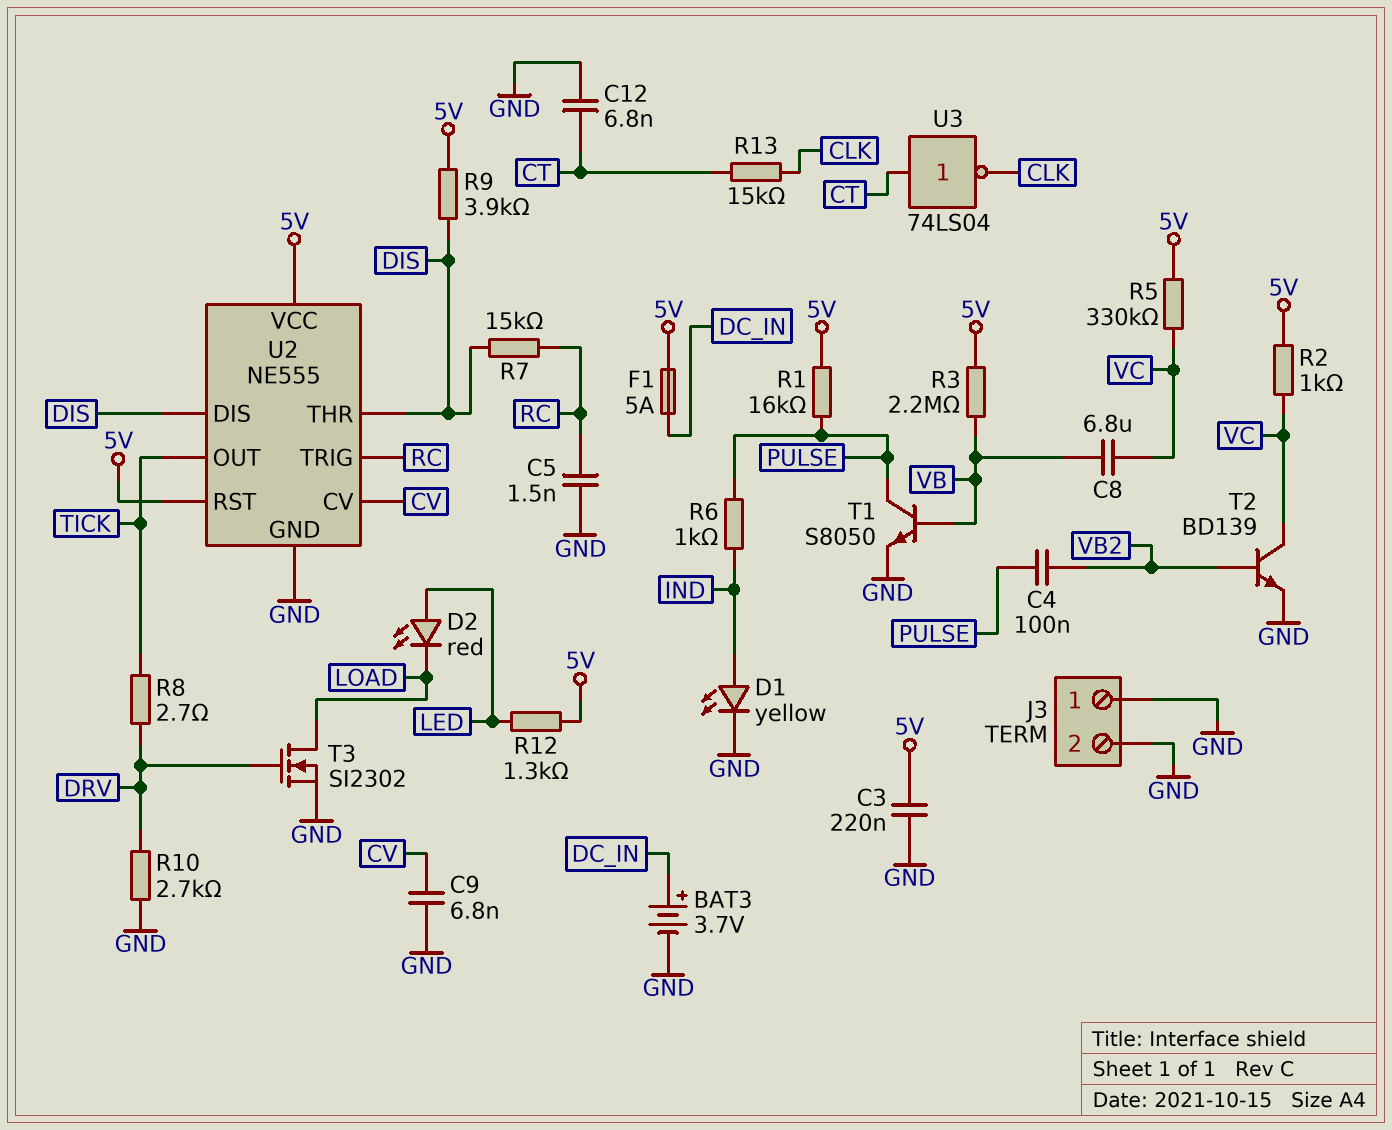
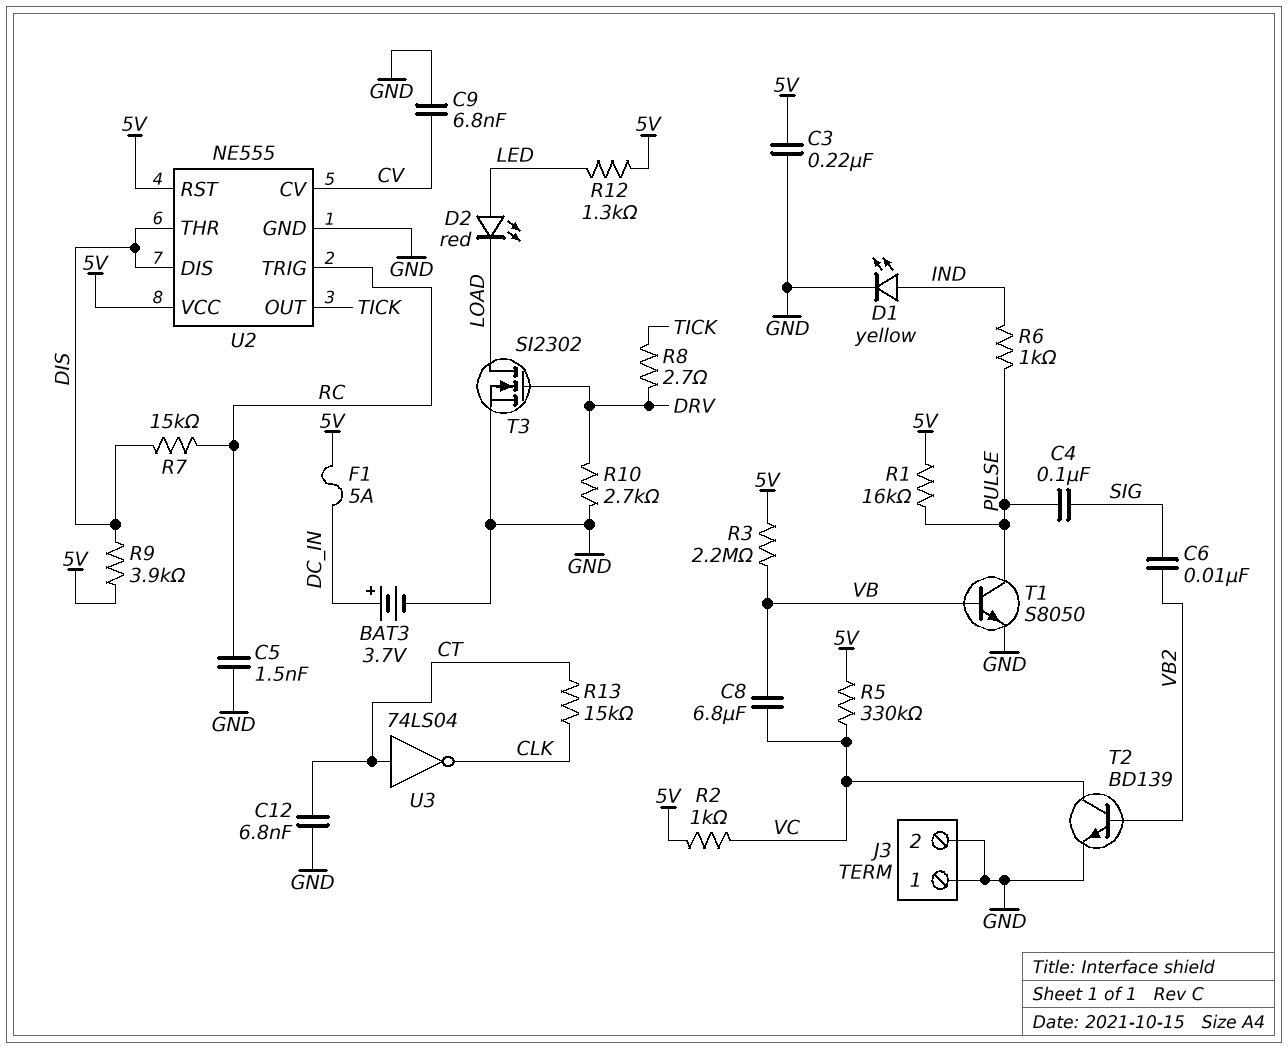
C4: 100nF (PULSE, VB2) -> 100nF (PULSE, SIG)
C6: none -> 10nF (SIG, VB2)

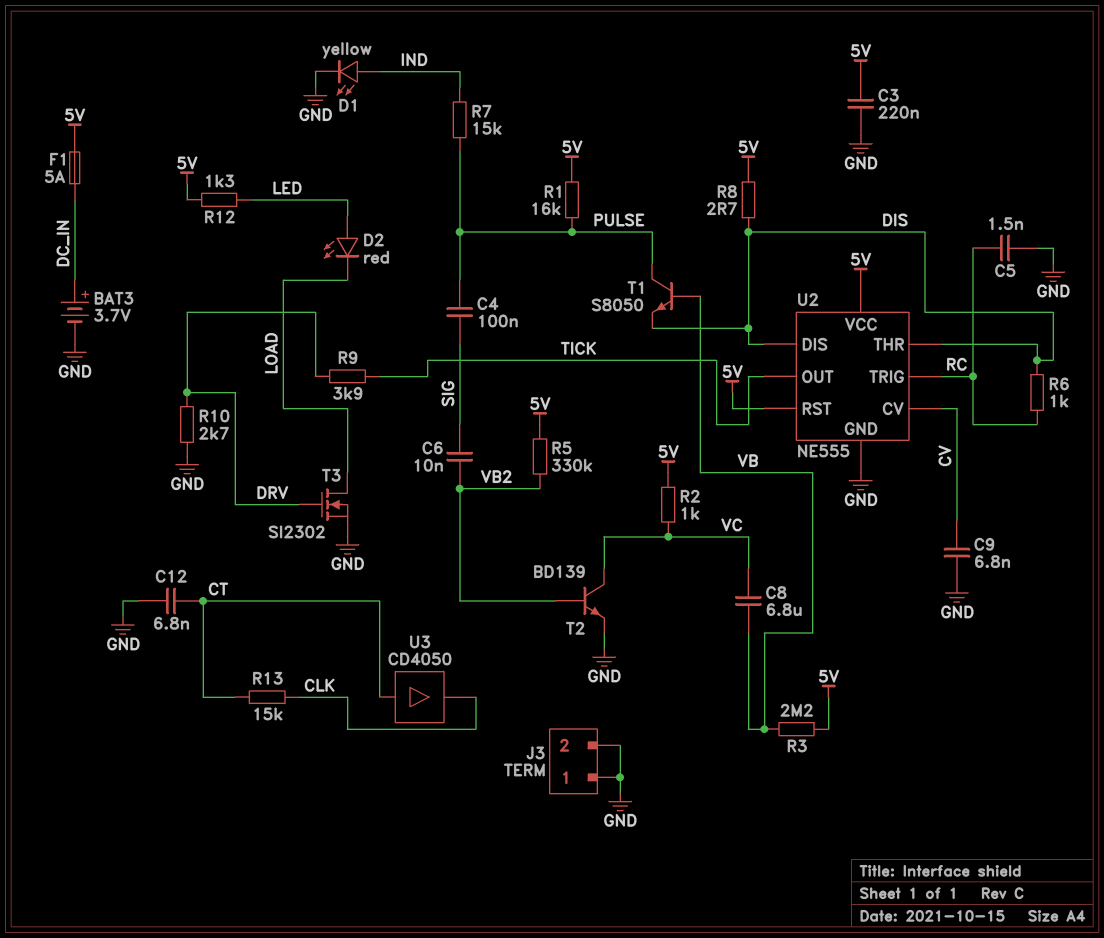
R5: 330k (5V, VC) -> 330k (5V, VB2)
R6: 1k (IND, PULSE) -> 1k (DIS, RC)
R7: 15k (DIS, RC) -> 15k (IND, PULSE)
R8: 2.7 (DRV, TICK) -> 2.7 (5V, DIS)
R9: 3.9k (5V, DIS) -> 3.9k (DRV, TICK)
T1: NPN S8050 (B VB, C PULSE, E GND) -> NPN S8050 (B VB, C PULSE, E DIS)
U3: NOT 74LS04 (in CT, out CLK) -> buffer CD4050 (in CT, out CLK)

